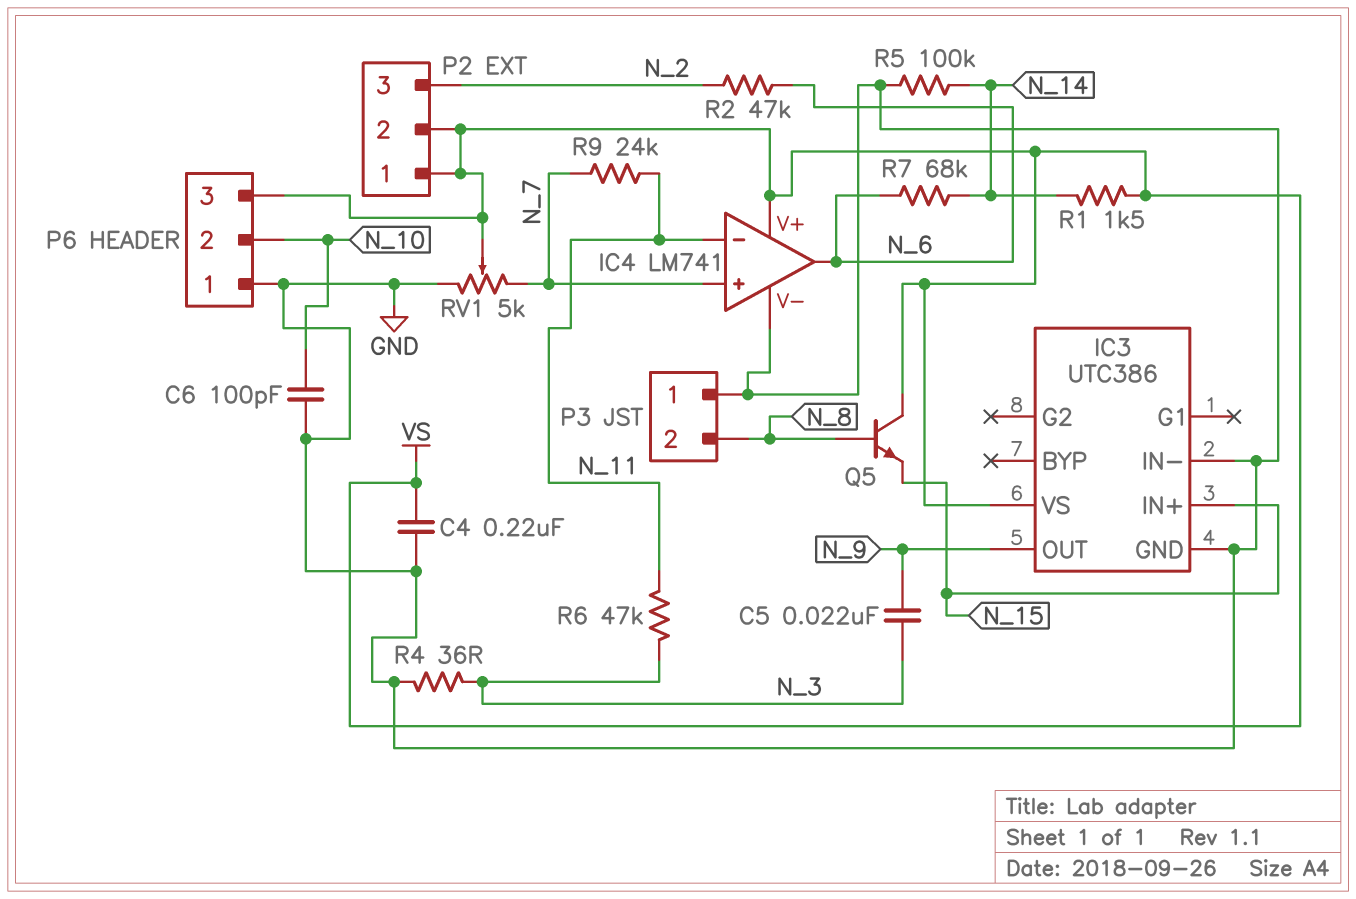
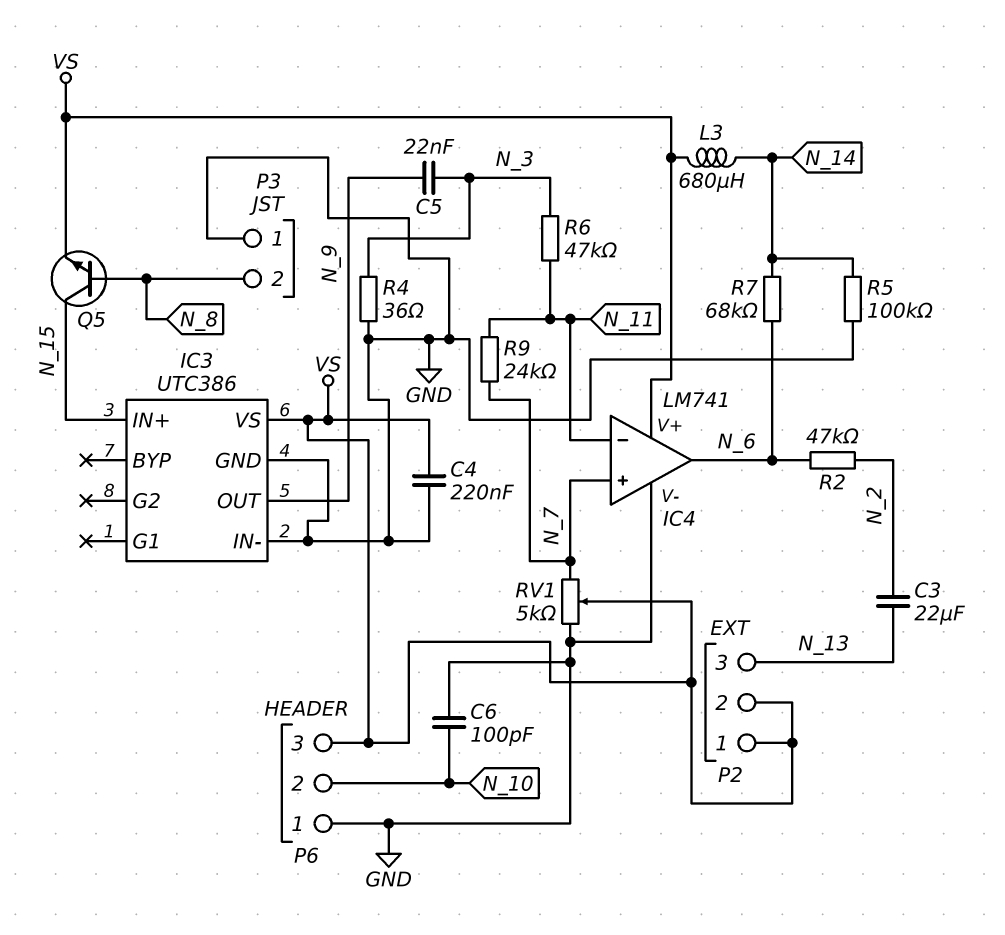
C3: none -> 22uF (N_2, N_13)
L3: none -> 680uH (N_14, VS)
P2 pin 3: N_2 -> N_13
Q5: NPN (B N_8, C VS, E N_15) -> NPN (B N_8, C N_15, E VS)
R1: 1.5k (N_14, VS) -> none

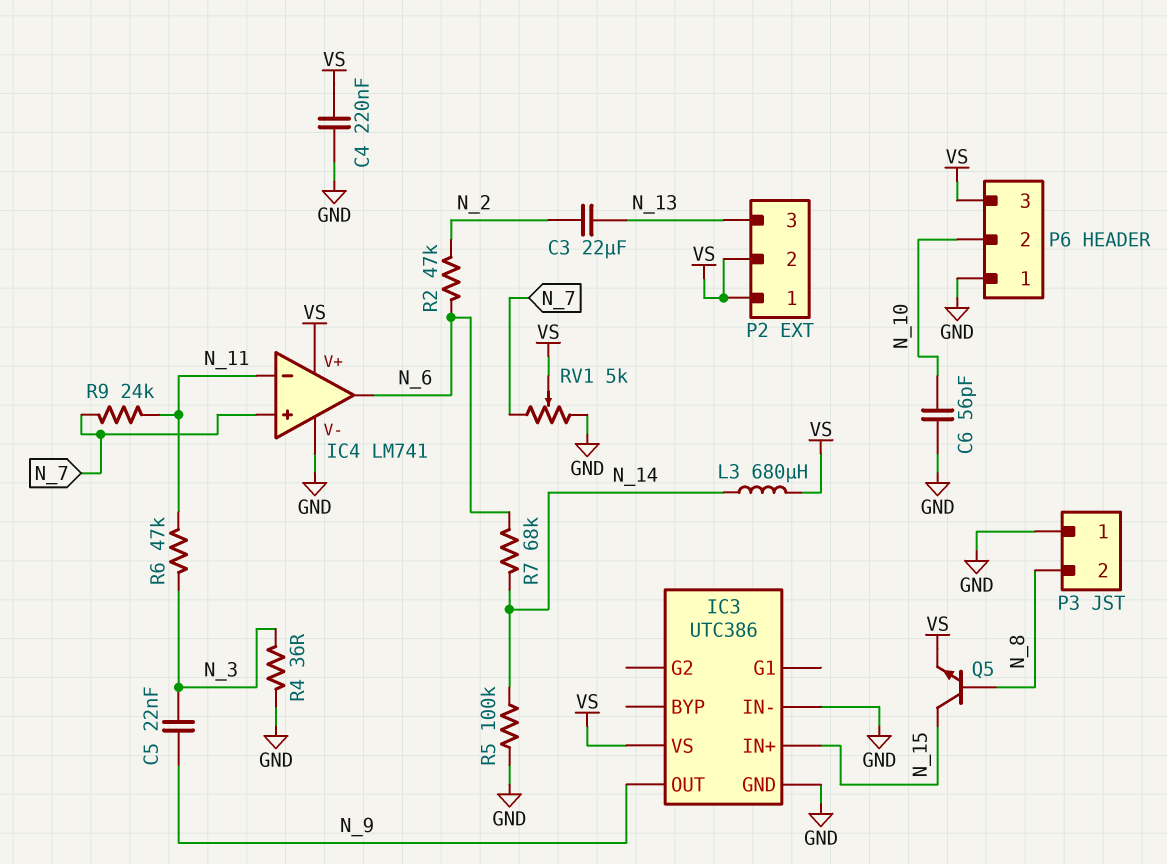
C6: 100pF (GND, N_10) -> 56pF (GND, N_10)

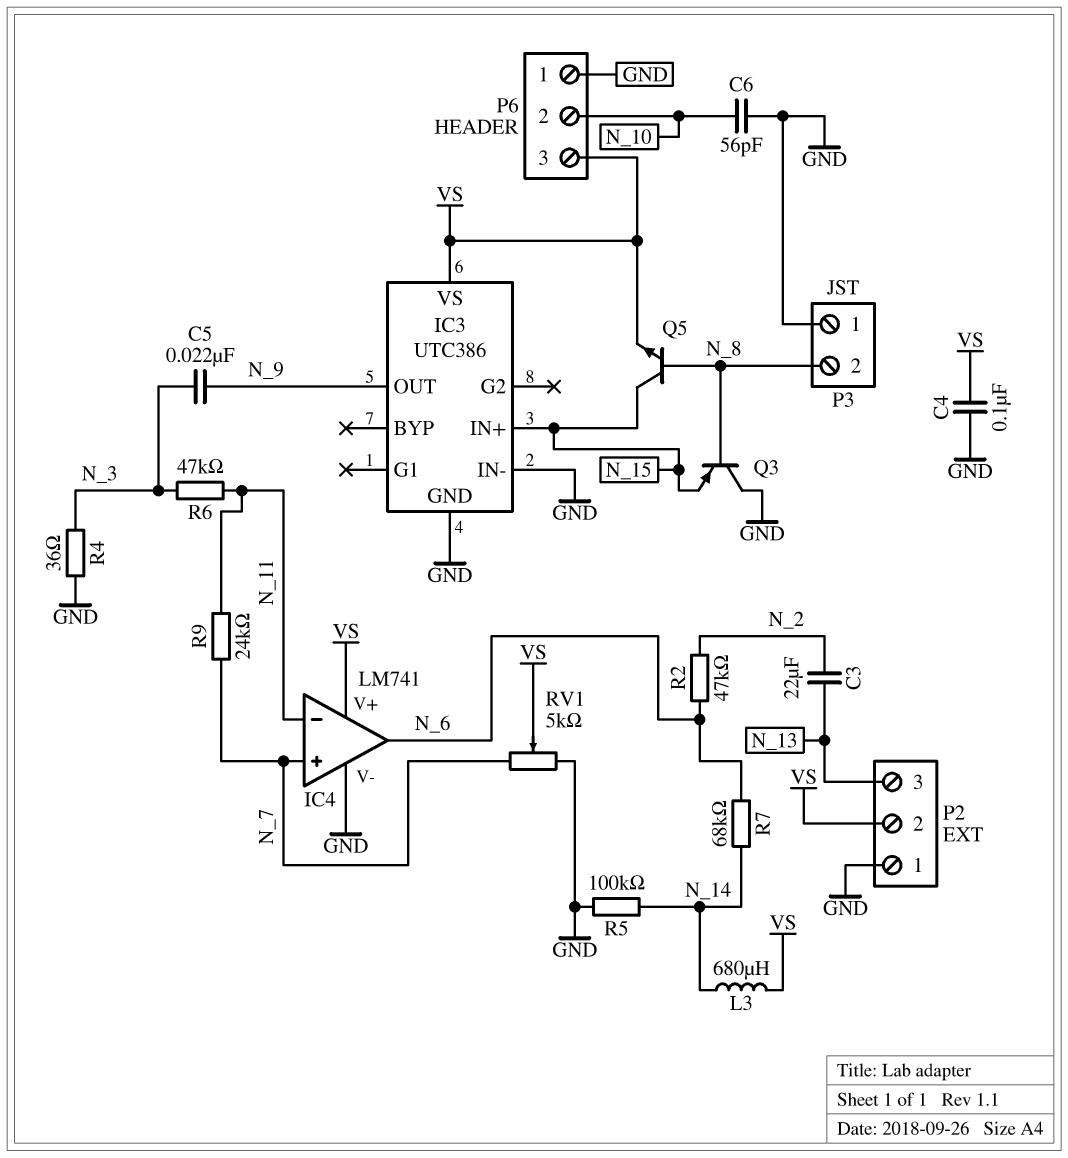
C4: 220nF (GND, VS) -> 100nF (GND, VS)
P2 pin 1: VS -> GND
Q3: none -> PNP (B N_8, C GND, E N_15)

